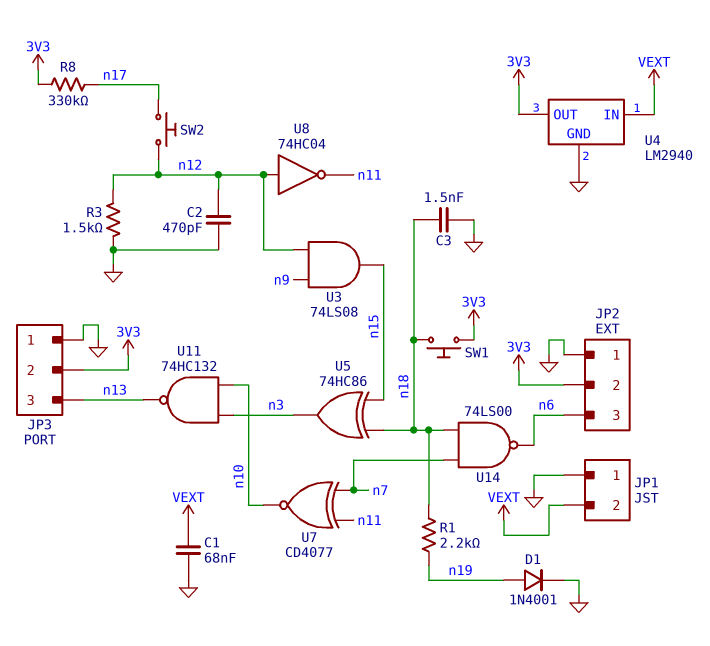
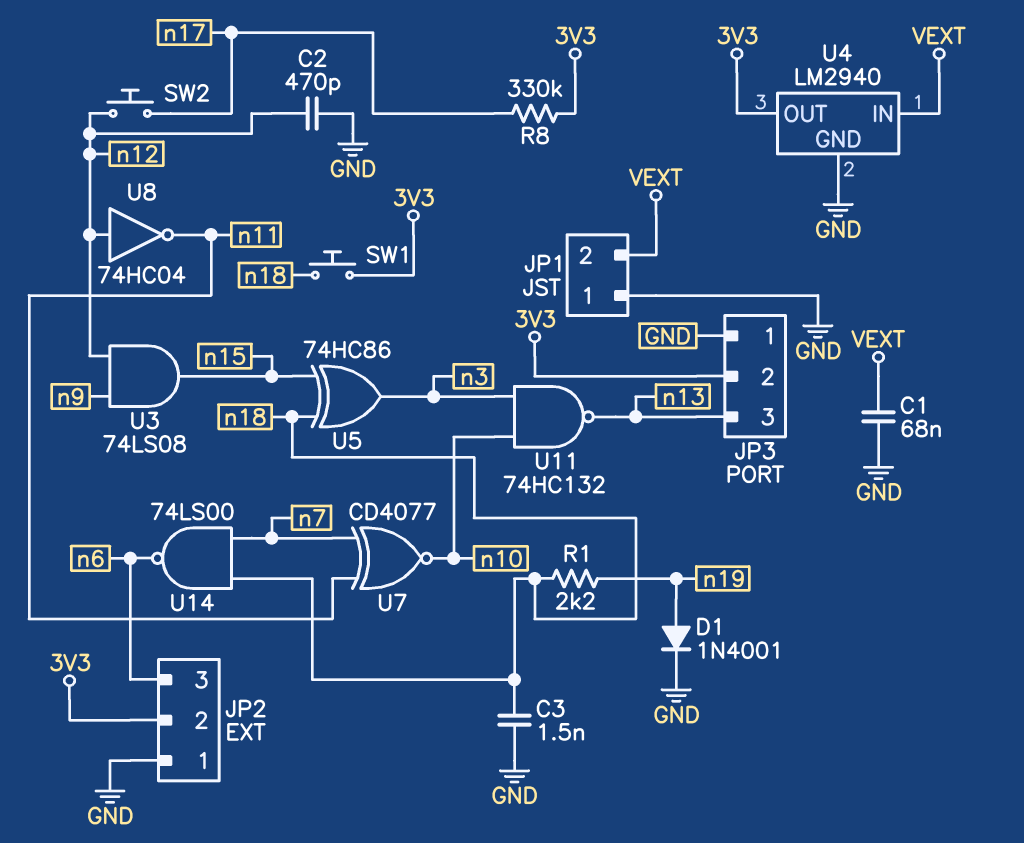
R3: 1.5k (GND, n12) -> none

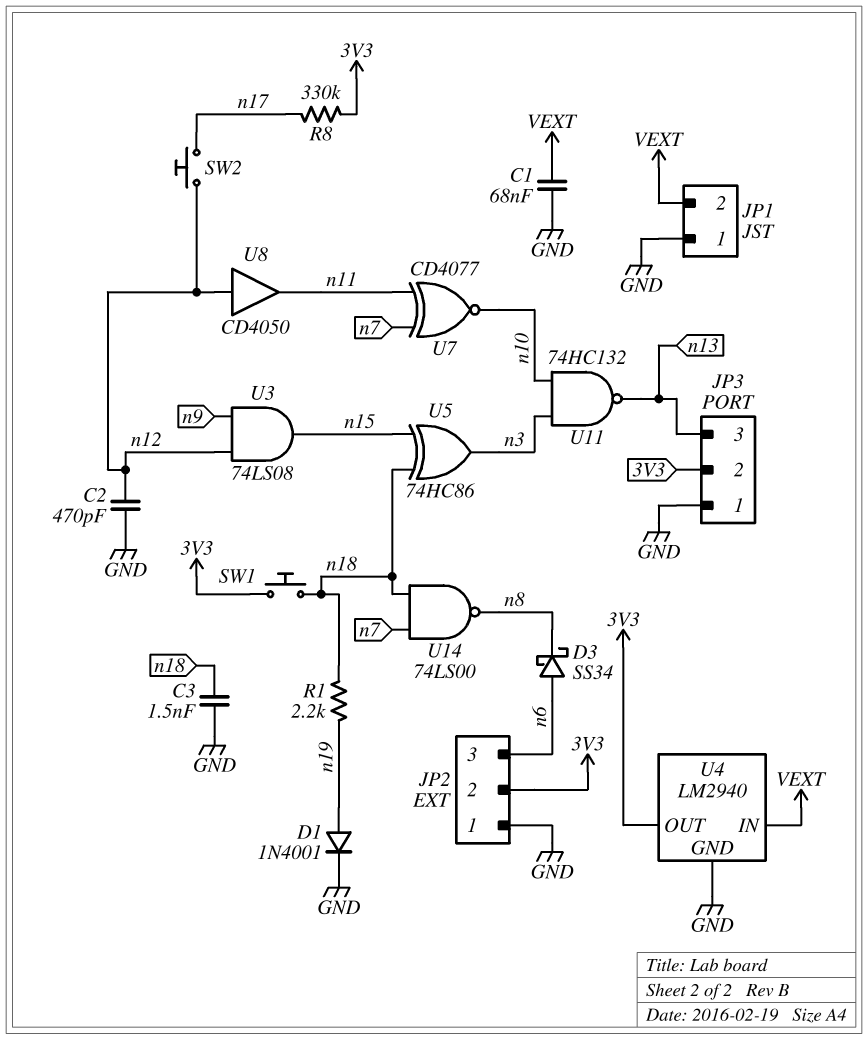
D3: none -> schottky SS34 (A n6, K n8)
U8: NOT 74HC04 (in n12, out n11) -> buffer CD4050 (in n12, out n11)
U14: NAND 74LS00 (in n7, in n18, out n6) -> NAND 74LS00 (in n7, in n18, out n8)

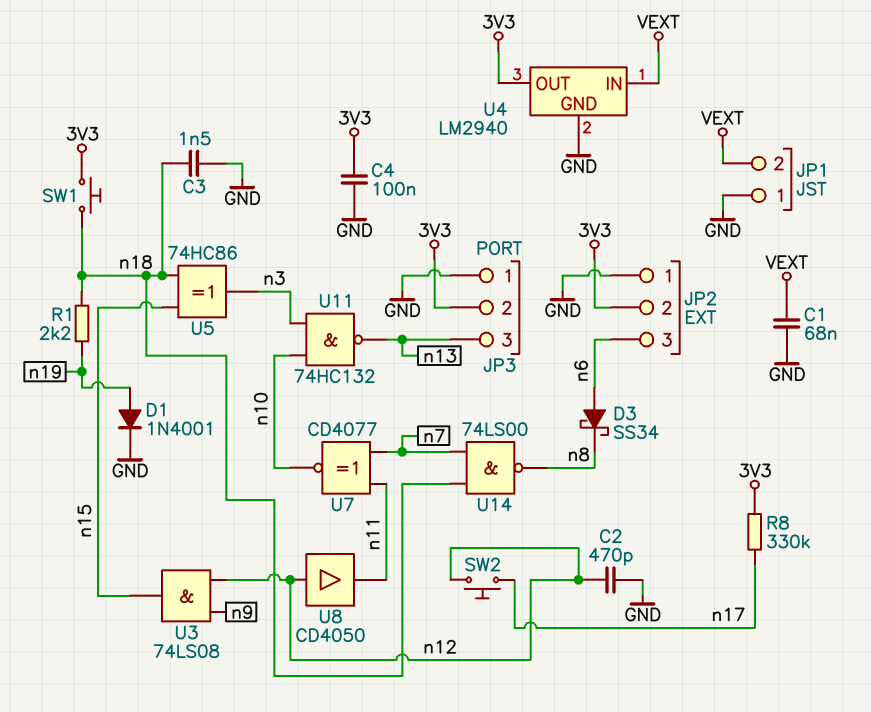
C4: none -> 100nF (3V3, GND)

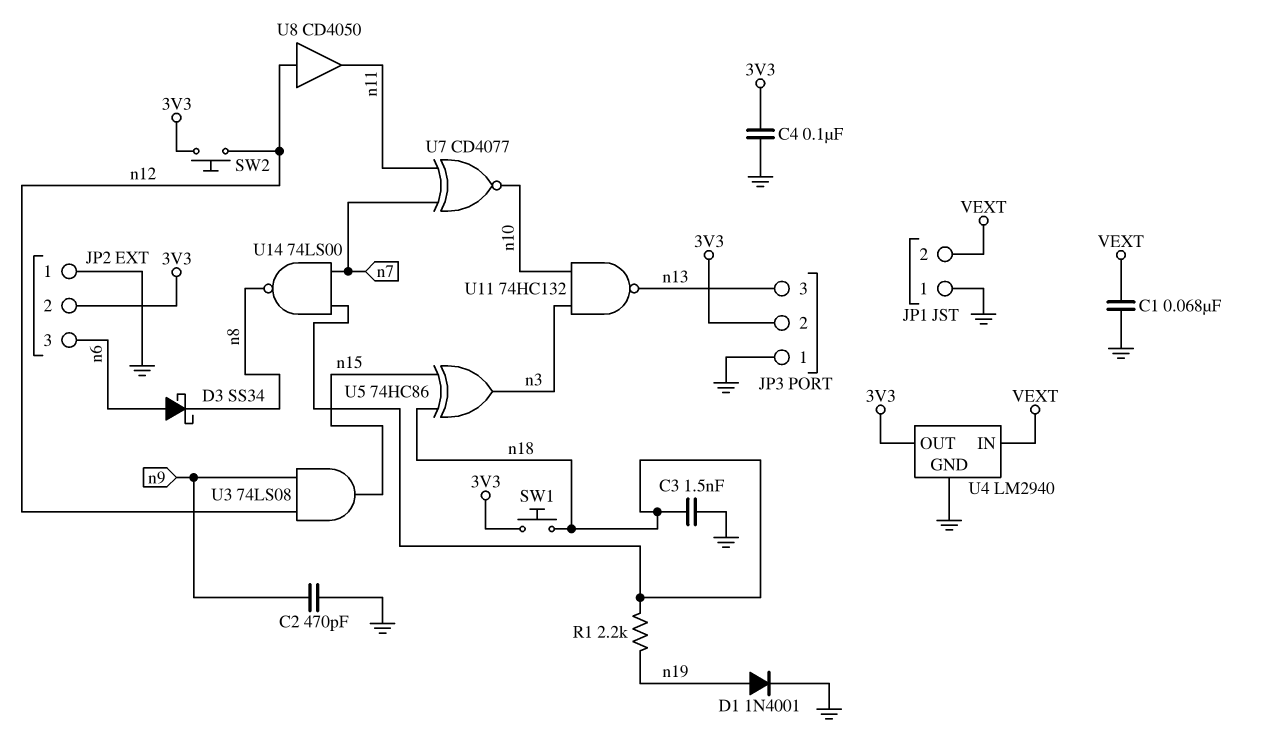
C2: 470pF (GND, n12) -> 470pF (GND, n9)
R8: 330k (3V3, n17) -> none
SW2: button (n12, n17) -> button (3V3, n12)

